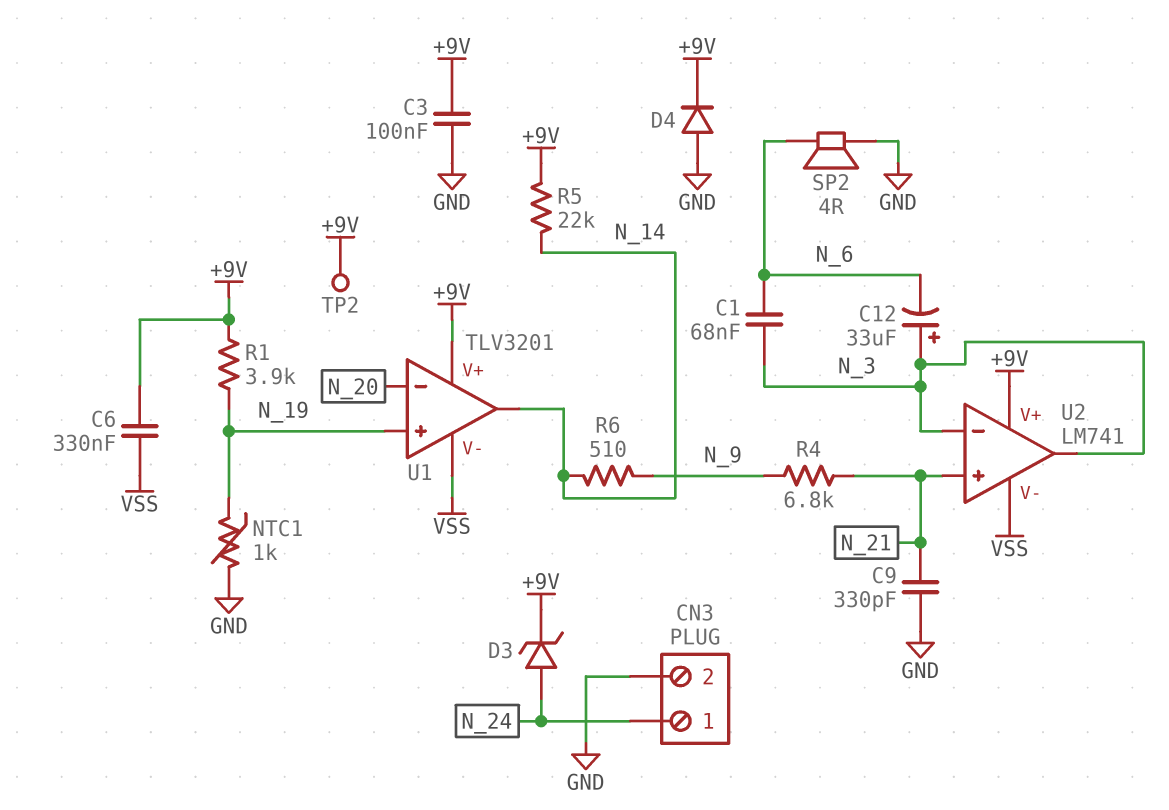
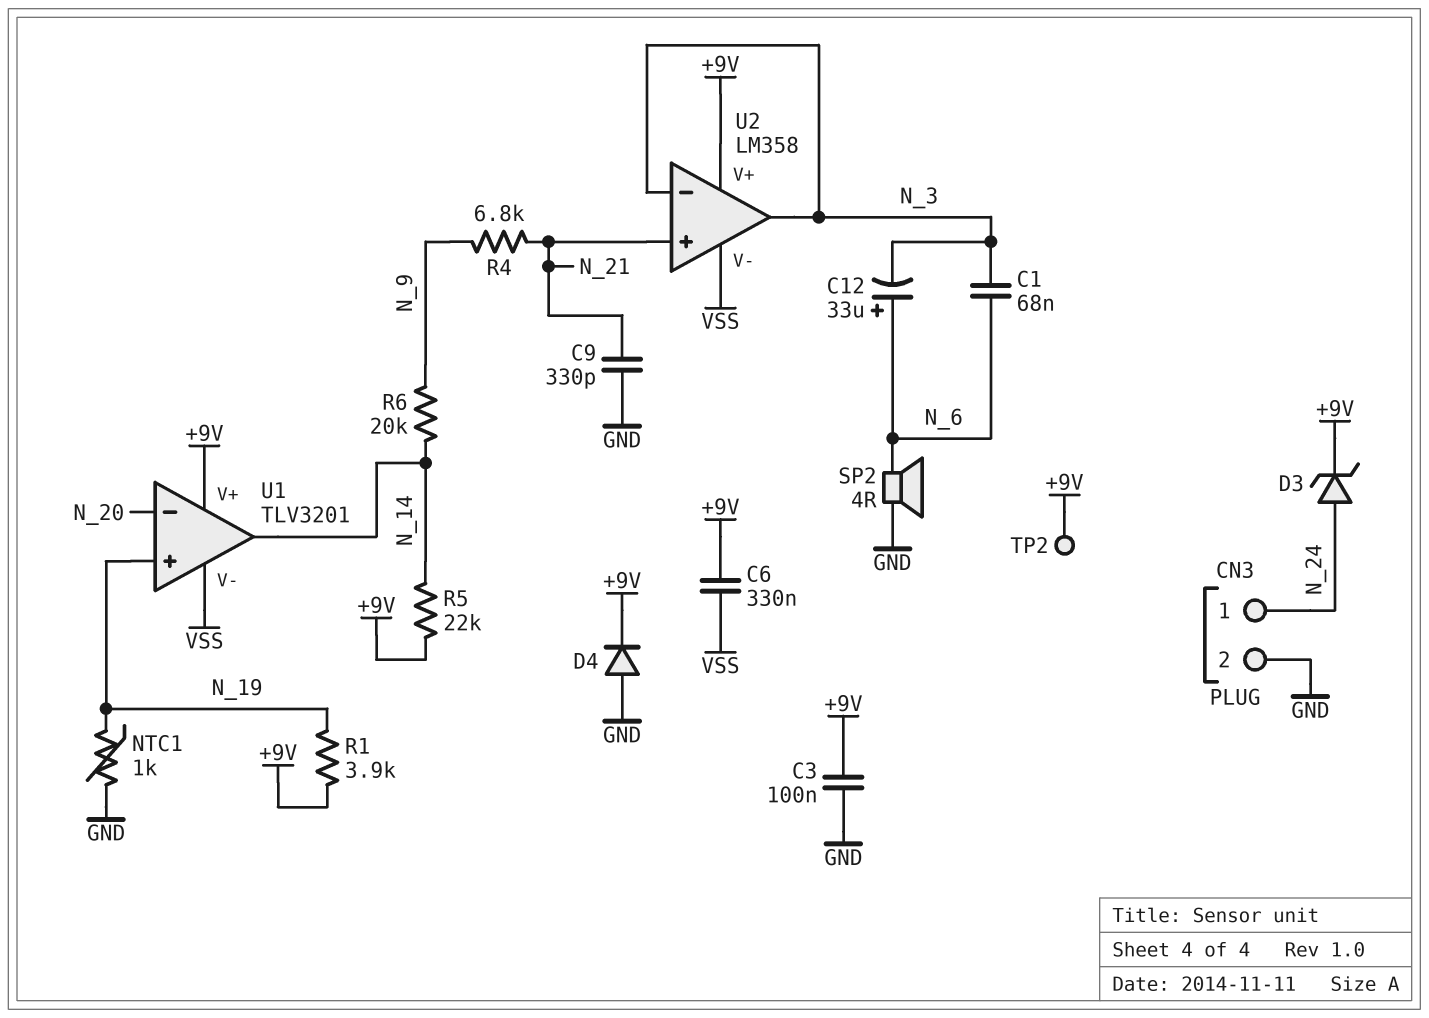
C12: 33uF (plus N_3, minus N_6) -> 33uF (plus N_6, minus N_3)
R6: 510 (N_9, N_14) -> 20k (N_9, N_14)
U2: LM741 -> LM358

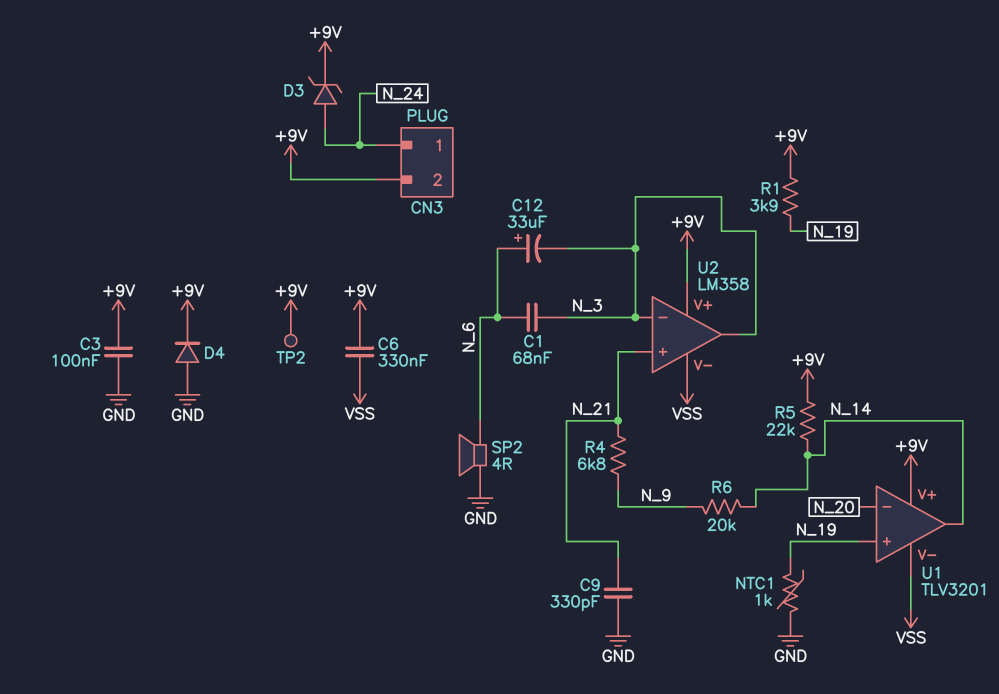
CN3 pin 2: GND -> +9V

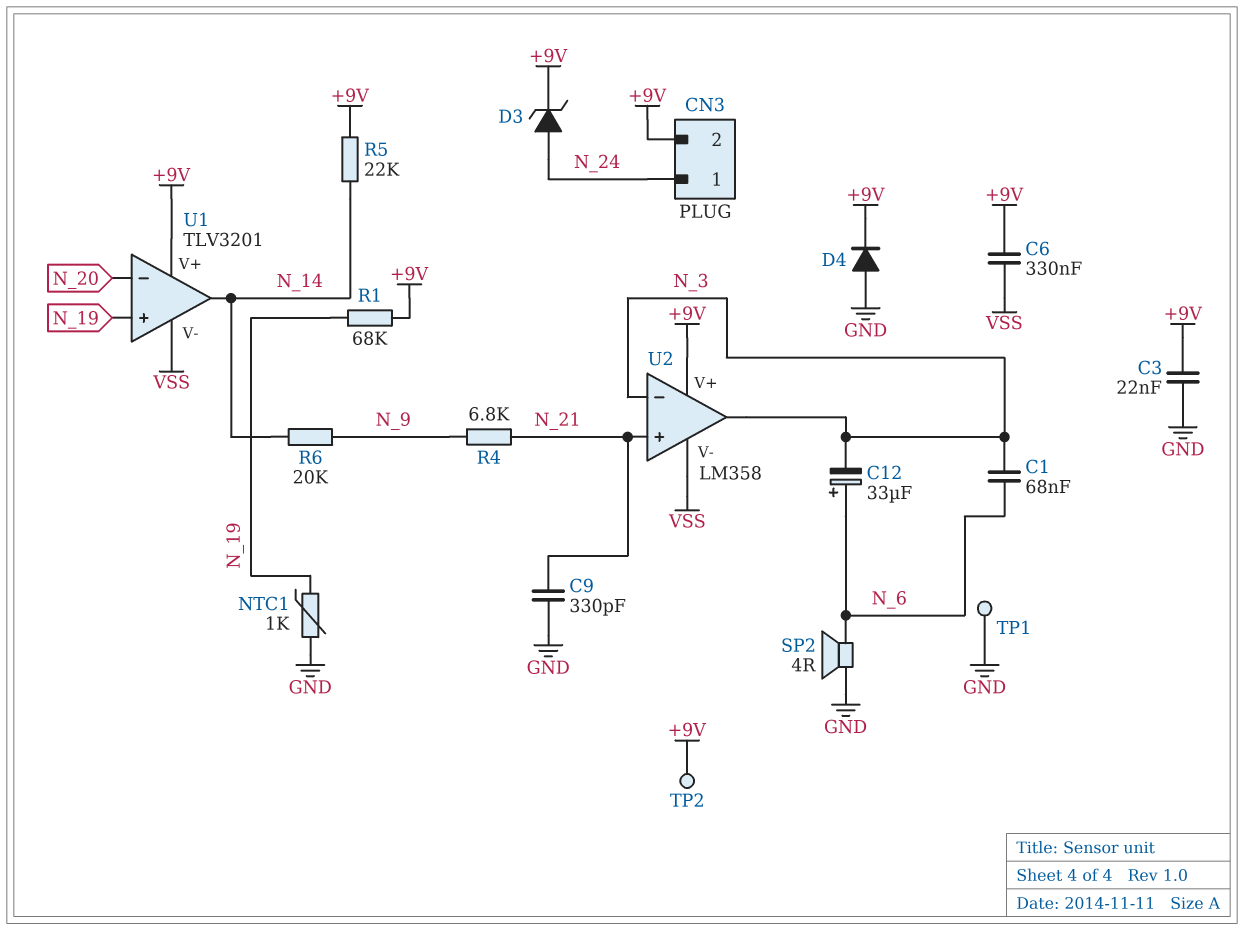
C3: 100nF (+9V, GND) -> 22nF (+9V, GND)
R1: 3.9k (+9V, N_19) -> 68k (+9V, N_19)
TP1: none -> test point (GND)

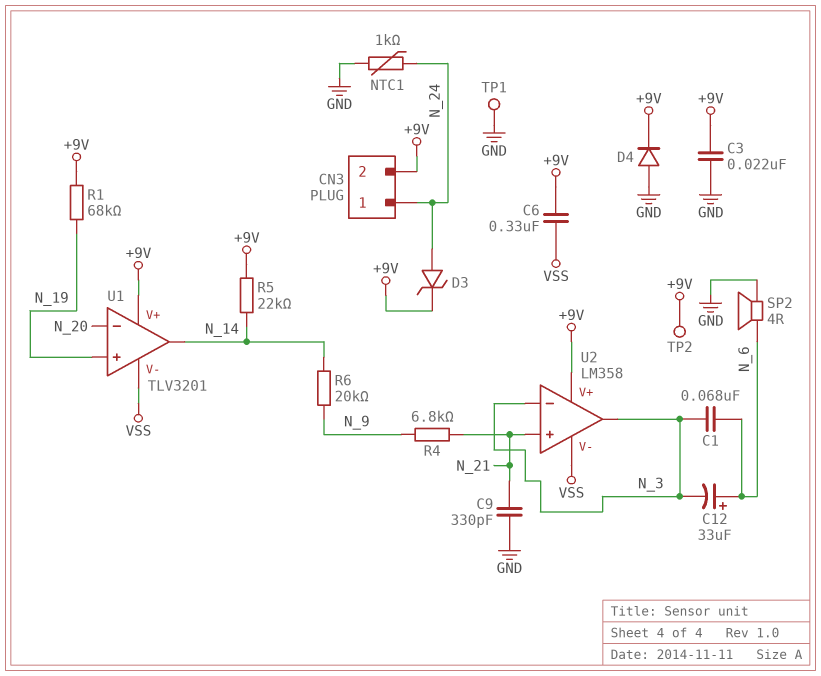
NTC1: 1k (GND, N_19) -> 1k (GND, N_24)

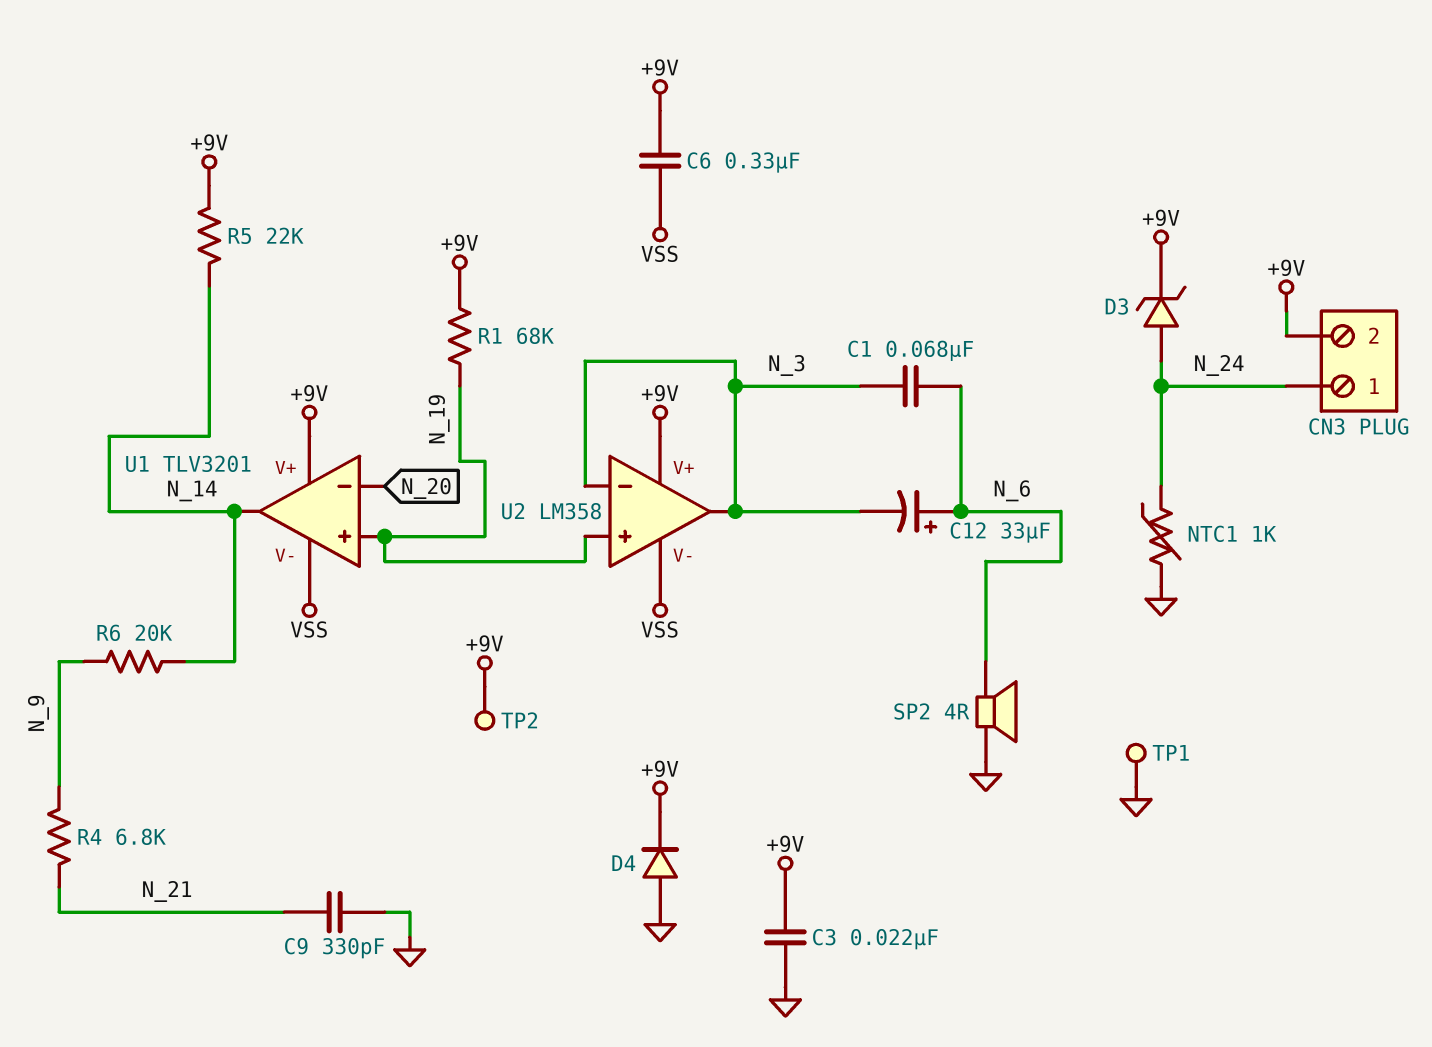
U2 pin in+: N_21 -> N_19

